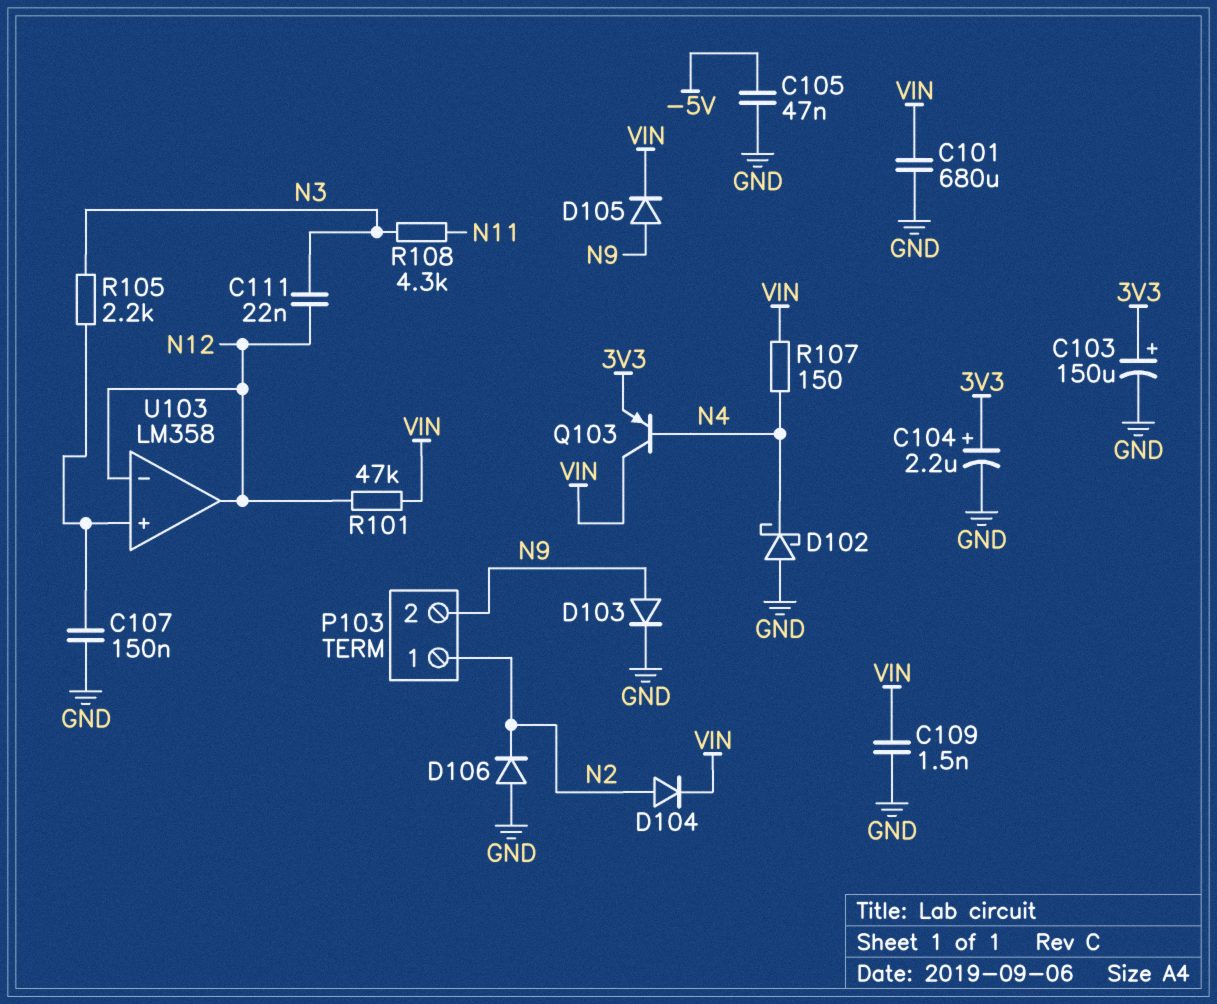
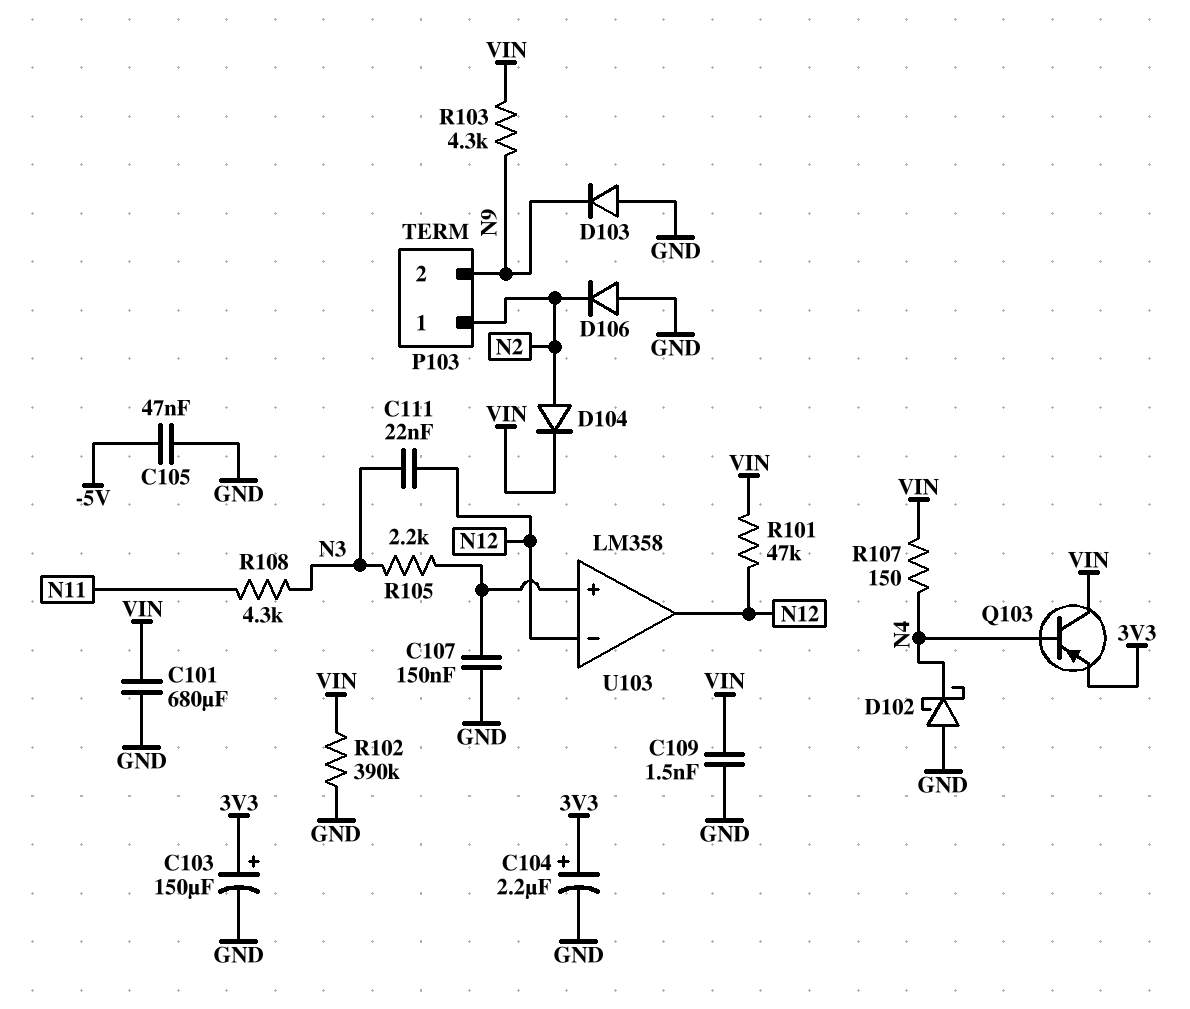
D103: diode (A N9, K GND) -> diode (A GND, K N9)
D105: diode (A N9, K VIN) -> none
R102: none -> 390k (GND, VIN)
R103: none -> 4.3k (N9, VIN)

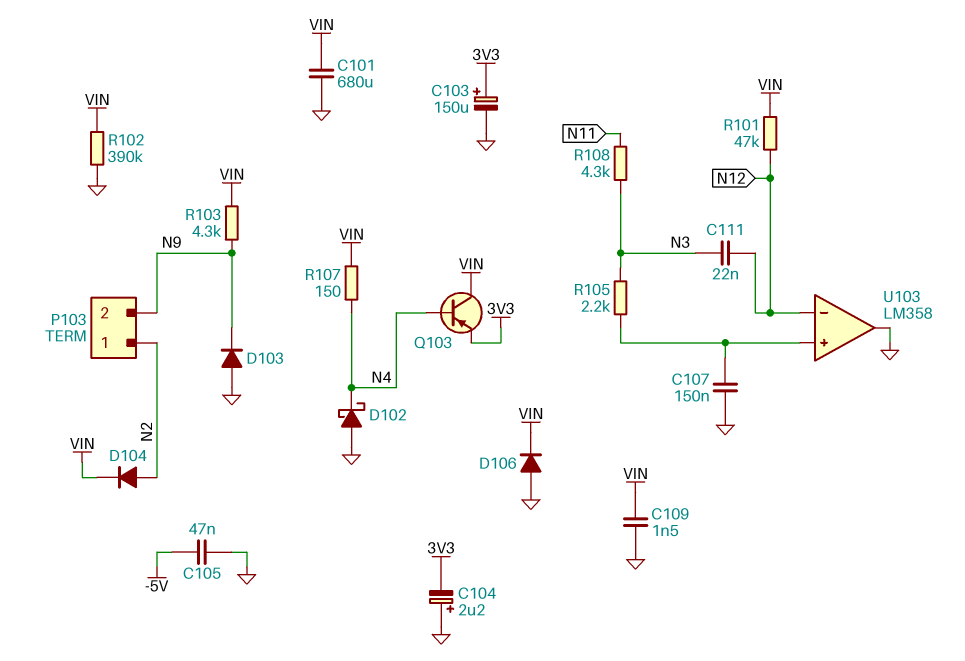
C104: 2.2uF (plus 3V3, minus GND) -> 2.2uF (plus GND, minus 3V3)
D106: diode (A GND, K N2) -> diode (A GND, K VIN)
U103 pin out: N12 -> GND

